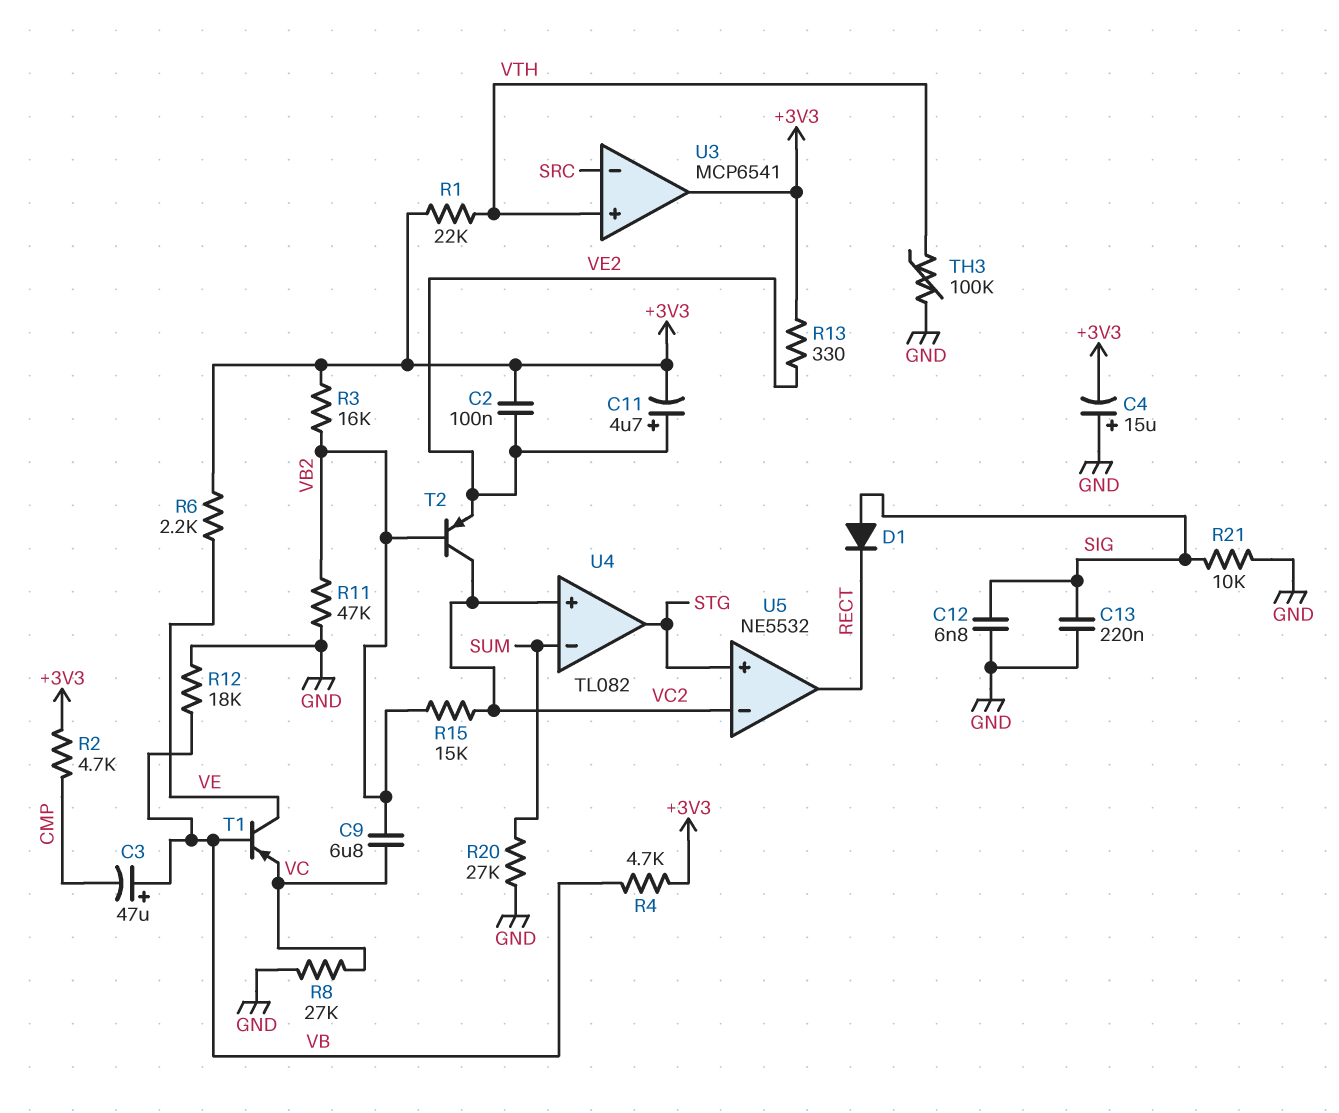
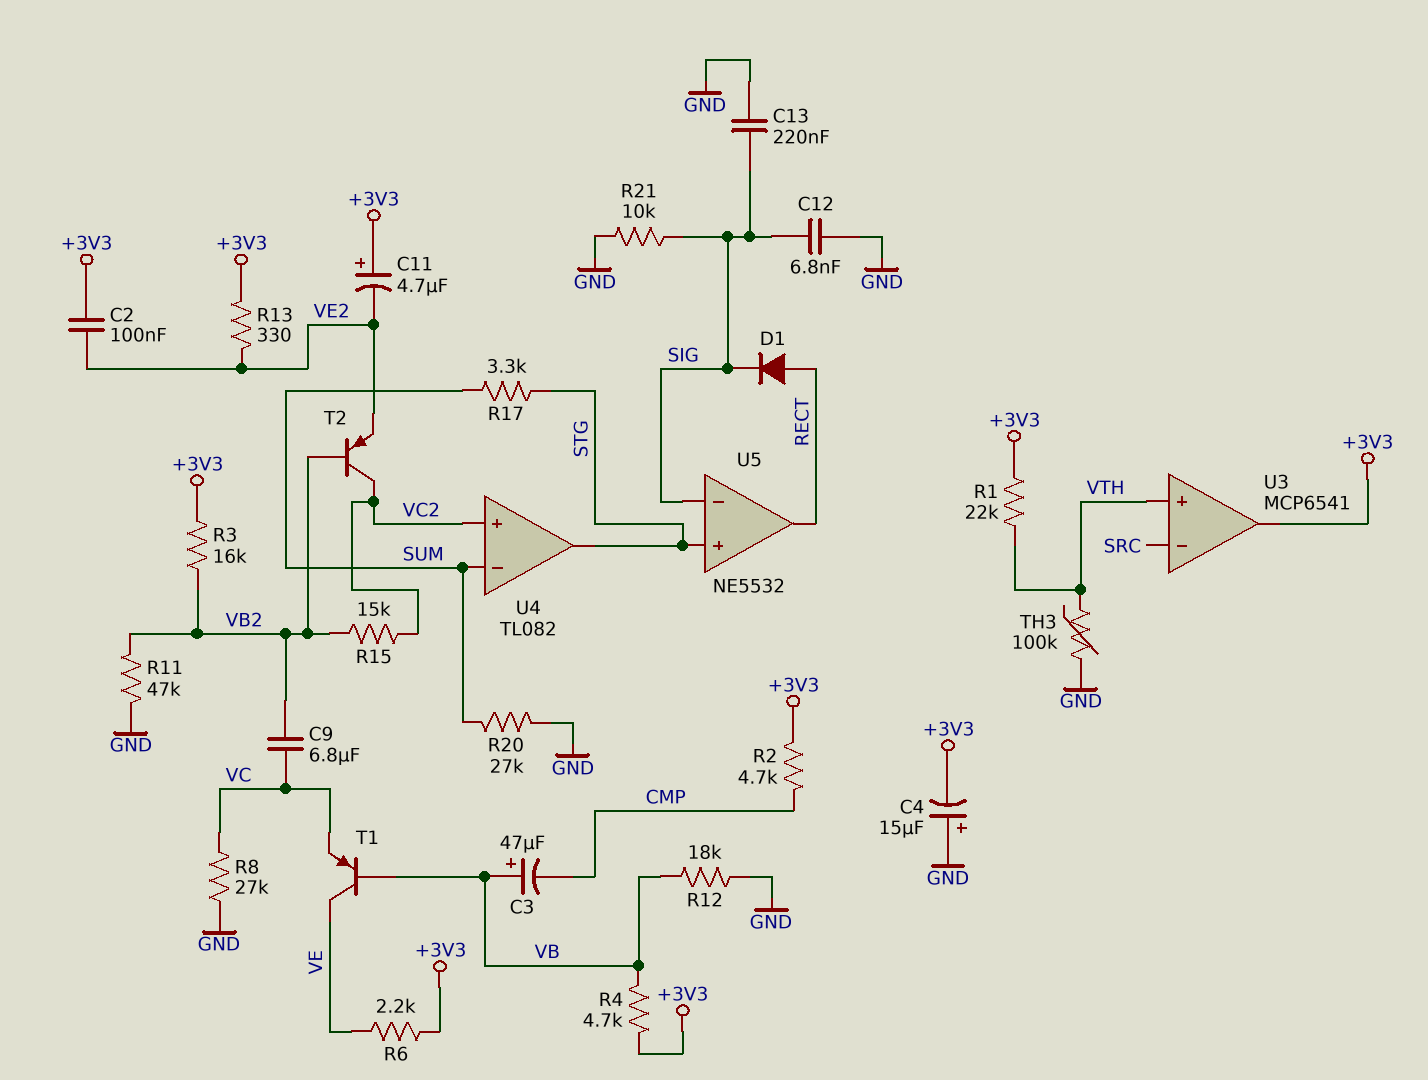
C11: 4.7uF (plus VE2, minus +3V3) -> 4.7uF (plus +3V3, minus VE2)
D1: diode (A SIG, K RECT) -> diode (A RECT, K SIG)
R17: none -> 3.3k (STG, SUM)
U5 pin in-: VC2 -> SIG

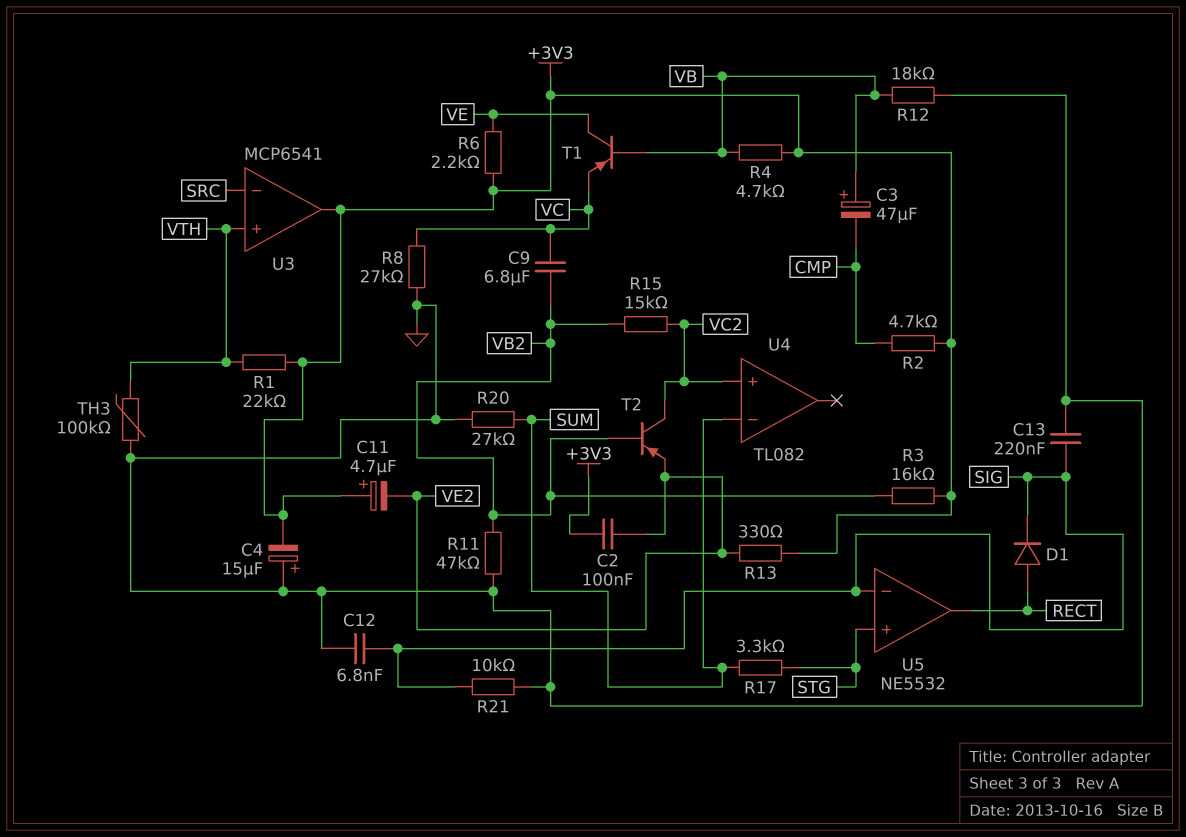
U4 pin out: STG -> none

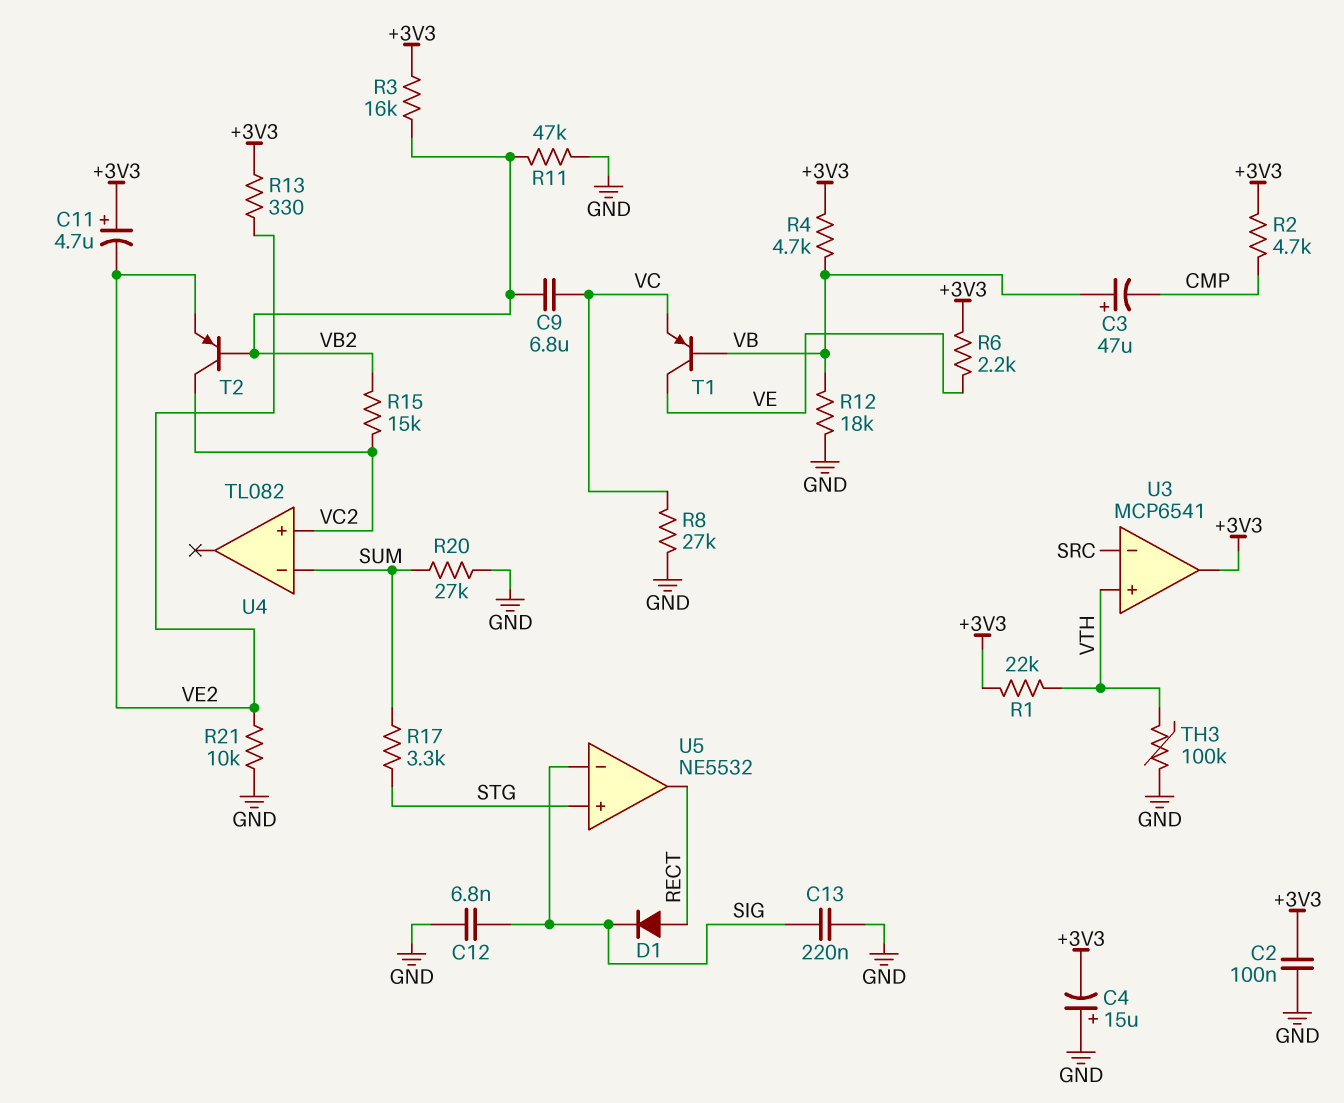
C2: 100nF (+3V3, VE2) -> 100nF (+3V3, GND)
R21: 10k (GND, SIG) -> 10k (GND, VE2)

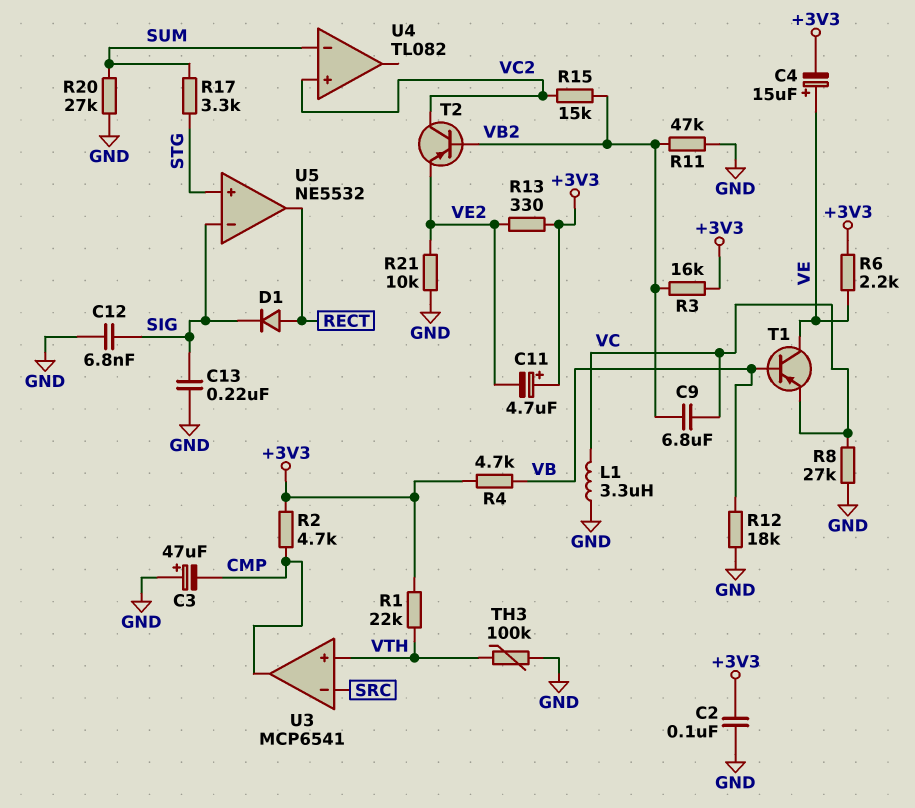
C3: 47uF (plus VB, minus CMP) -> 47uF (plus GND, minus CMP)
C4: 15uF (plus GND, minus +3V3) -> 15uF (plus VE, minus +3V3)
L1: none -> 3.3uH (GND, VC)
U3 pin out: +3V3 -> CMP

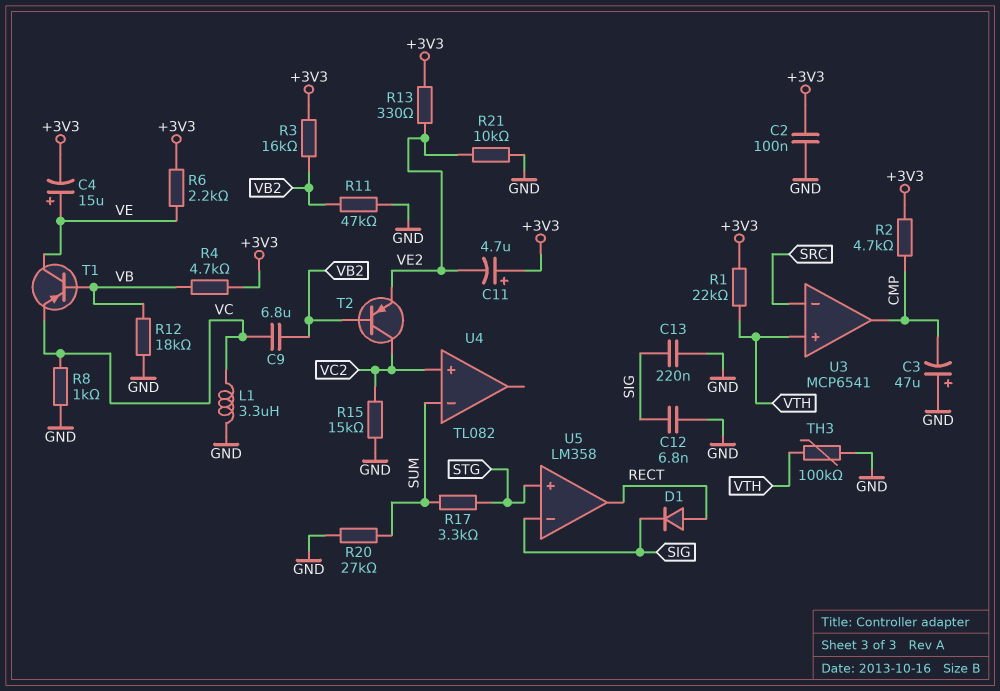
R8: 27k (GND, VC) -> 1k (GND, VC)
R15: 15k (VB2, VC2) -> 15k (GND, VC2)
U5: NE5532 -> LM358

